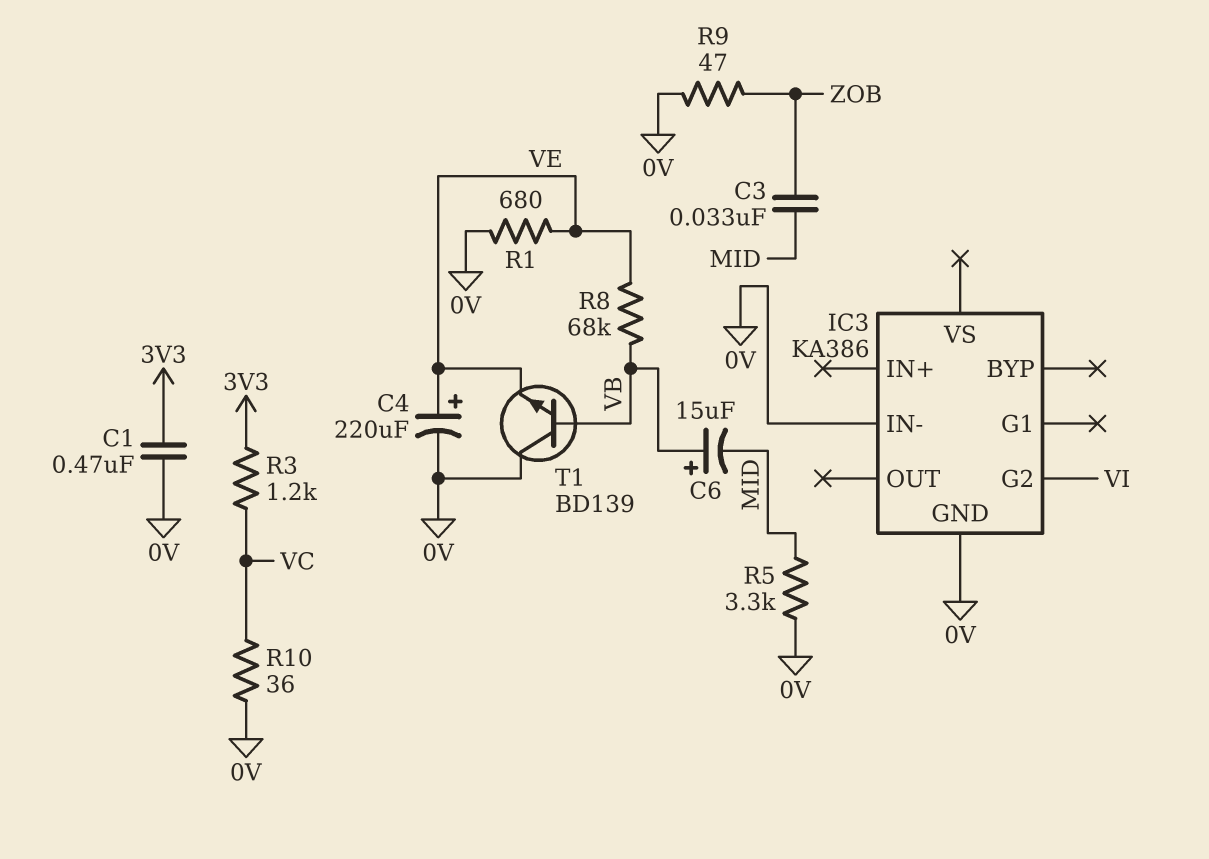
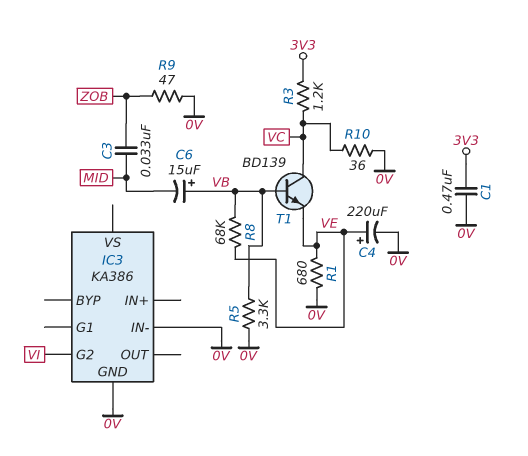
R5: 3.3k (0V, MID) -> 3.3k (0V, VB)
T1: NPN BD139 (B VB, C 0V, E VE) -> NPN BD139 (B VB, C VC, E VE)

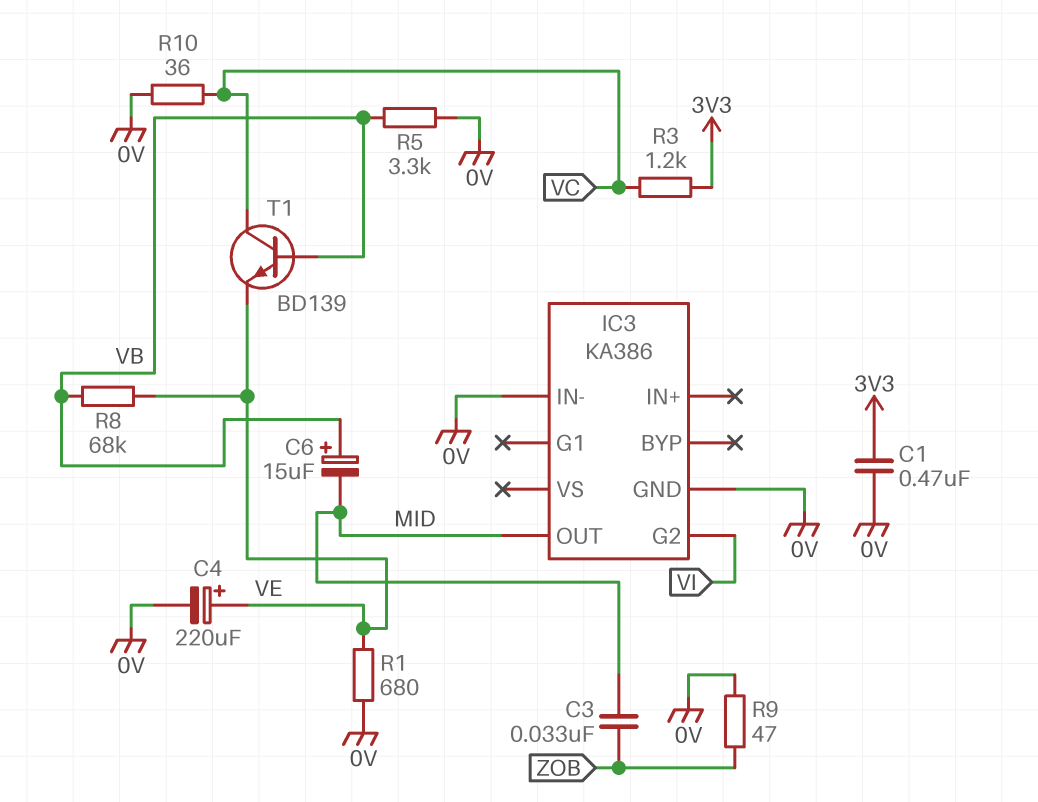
IC3 pin OUT: none -> MID

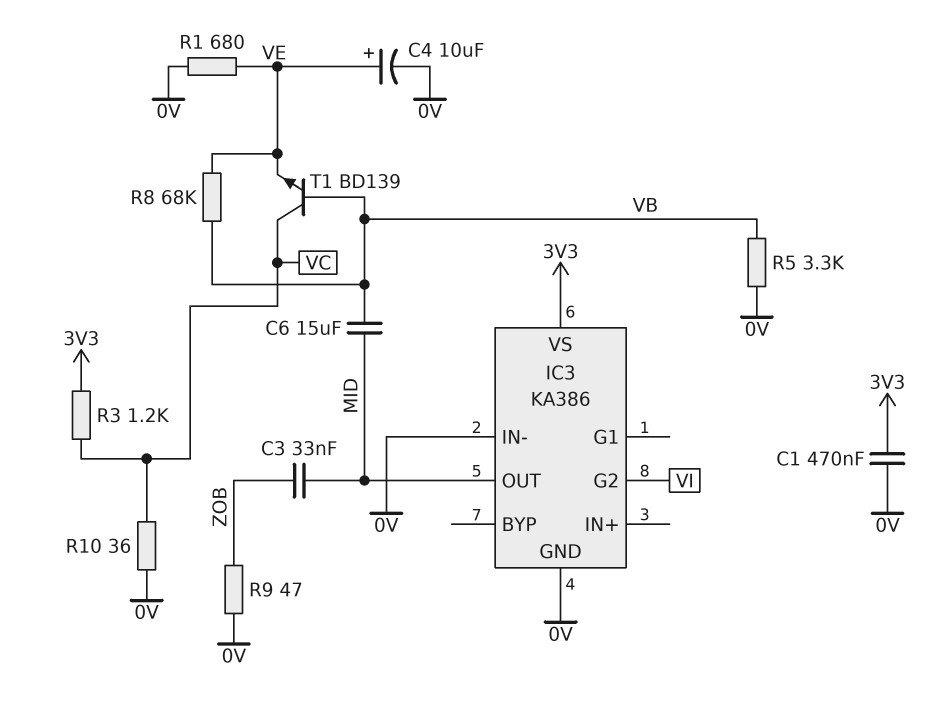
C4: 220uF (plus VE, minus 0V) -> 10uF (plus VE, minus 0V)
C6: 15uF (plus VB, minus MID) -> 15uF (MID, VB)
IC3 pin VS: none -> 3V3

